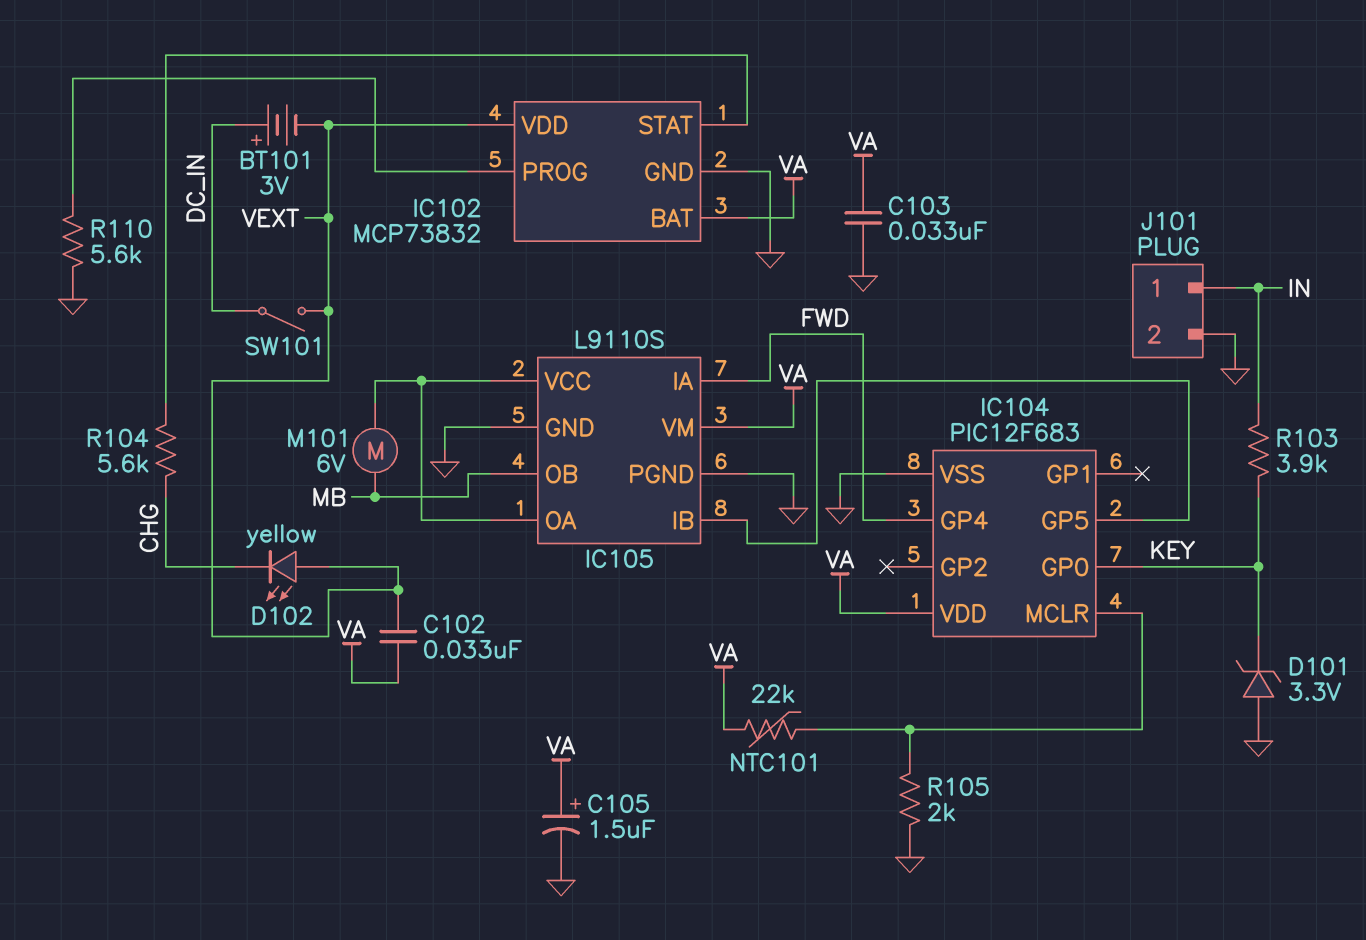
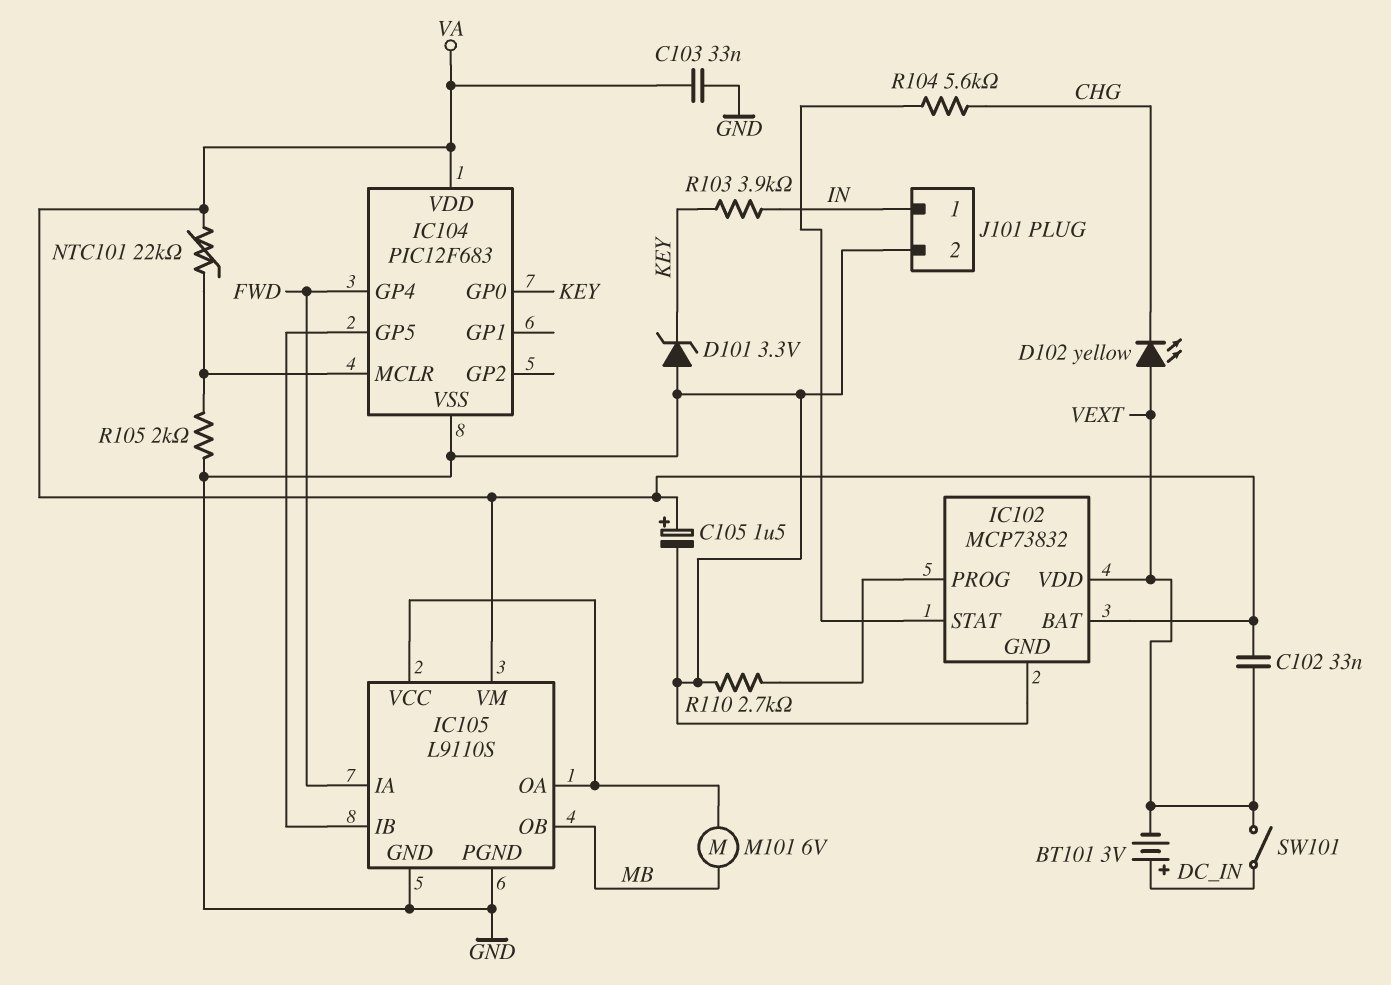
R110: 5.6k (GND, IC102/PROG) -> 2.7k (GND, IC102/PROG)

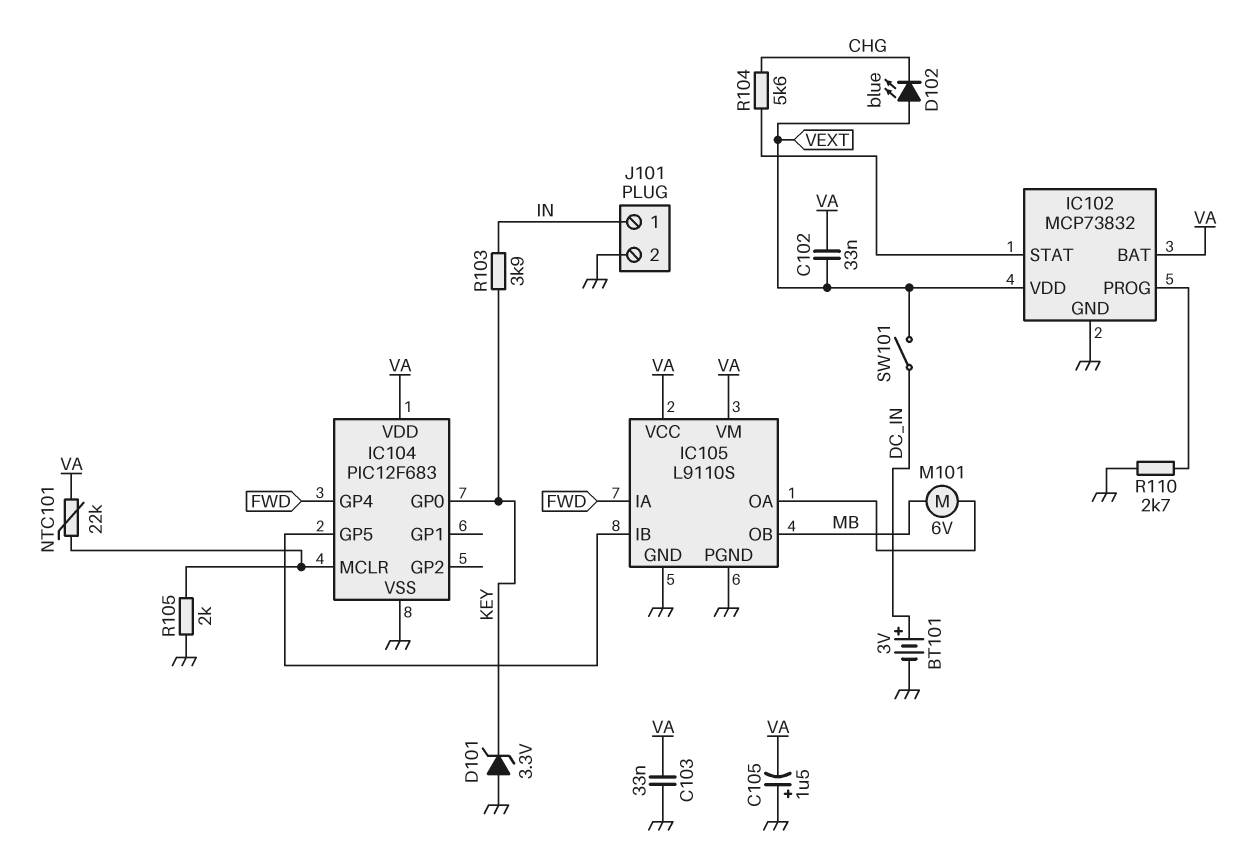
BT101: 3V (plus DC_IN, minus VEXT) -> 3V (plus DC_IN, minus GND)
C105: 1.5uF (plus VA, minus GND) -> 1.5uF (plus GND, minus VA)
D102: LED yellow (A VEXT, K CHG) -> LED blue (A VEXT, K CHG)
IC105 pin VCC: IC105/OA -> VA

